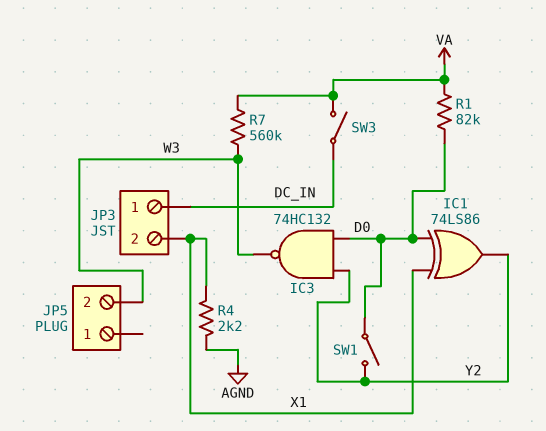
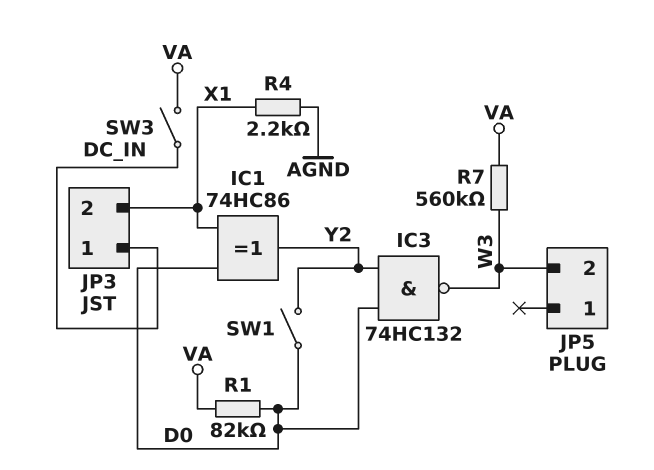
IC1: XOR 74LS86 (in D0, in X1, out Y2) -> XOR 74HC86 (in D0, in X1, out Y2)

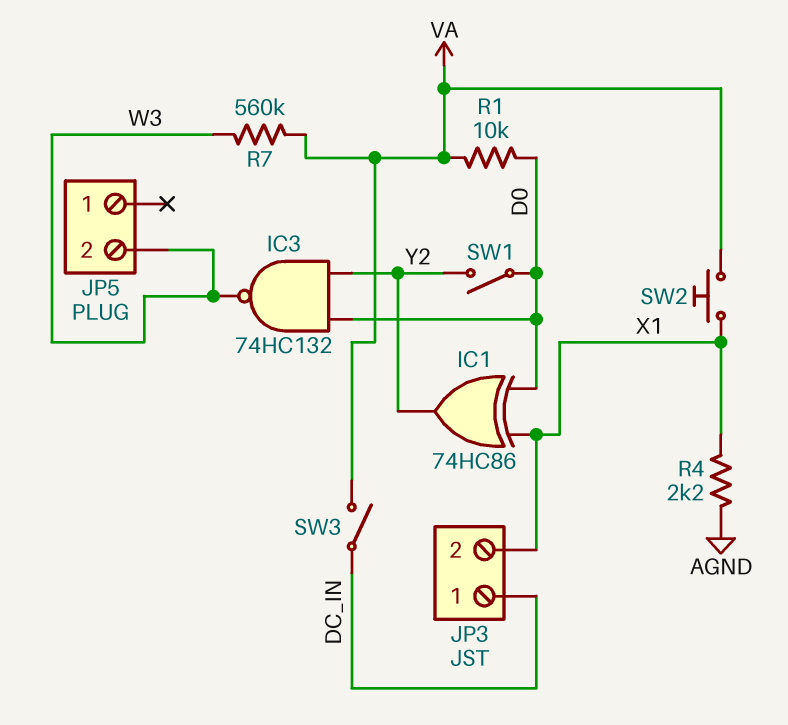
R1: 82k (D0, VA) -> 10k (D0, VA)
SW2: none -> button (VA, X1)

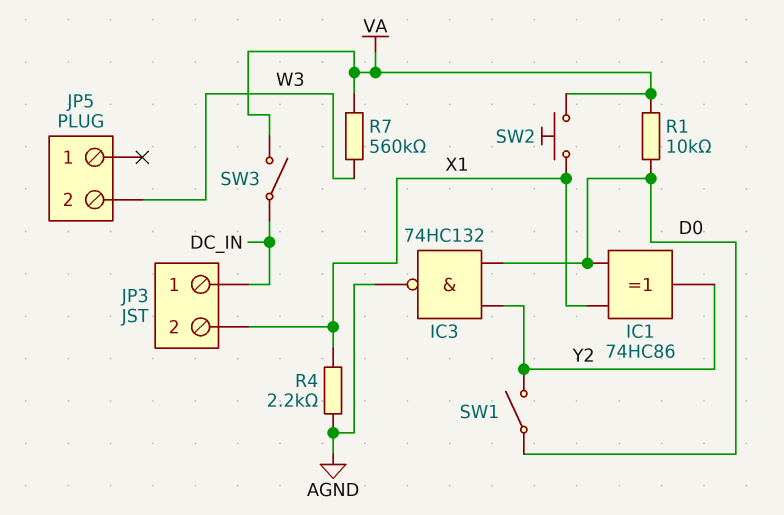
IC3: NAND 74HC132 (in D0, in Y2, out W3) -> NAND 74HC132 (in D0, in Y2, out AGND)

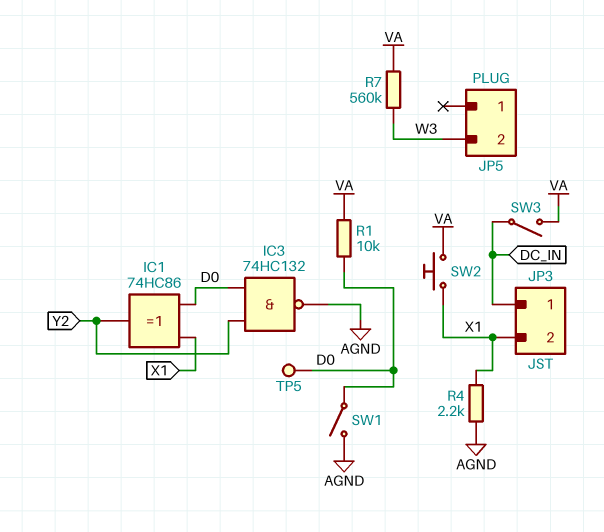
SW1: switch (D0, Y2) -> switch (AGND, D0)
TP5: none -> test point (D0)

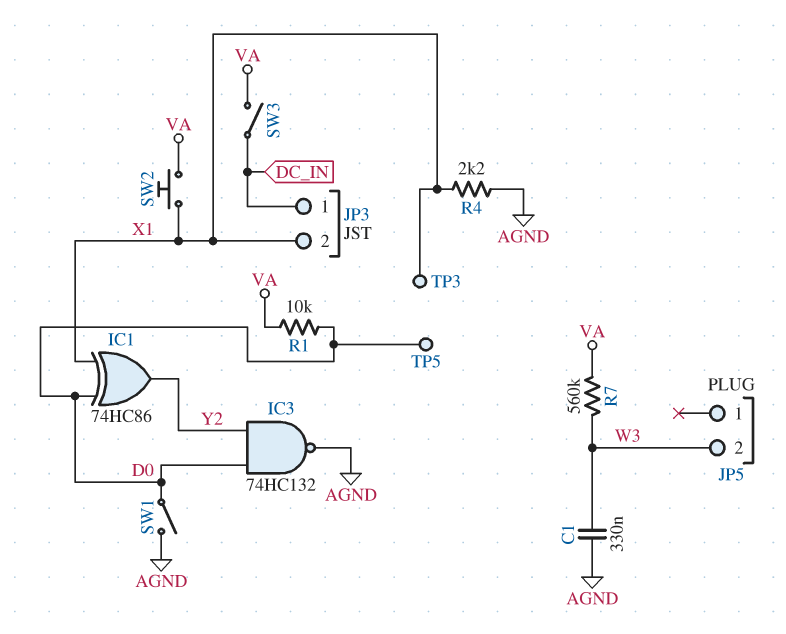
C1: none -> 330nF (AGND, W3)
TP3: none -> test point (X1)

